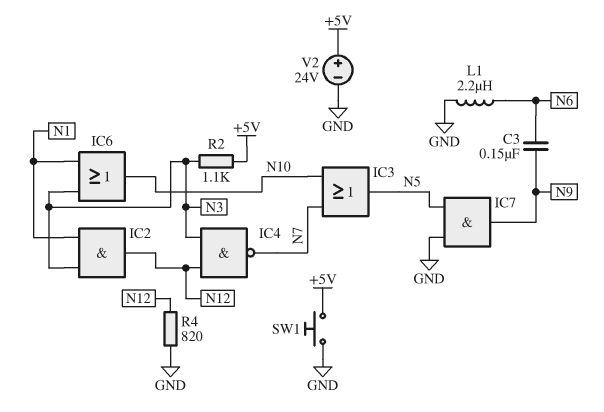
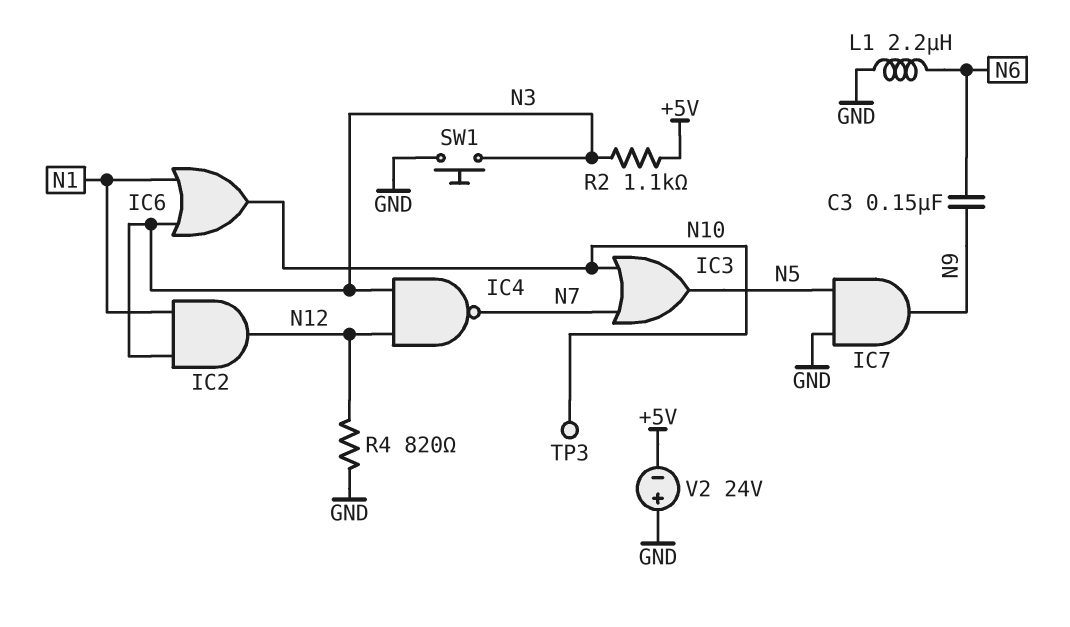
SW1: button (+5V, GND) -> button (GND, N3)
TP3: none -> test point (N10)
V2: 24V (plus +5V, minus GND) -> 24V (plus GND, minus +5V)

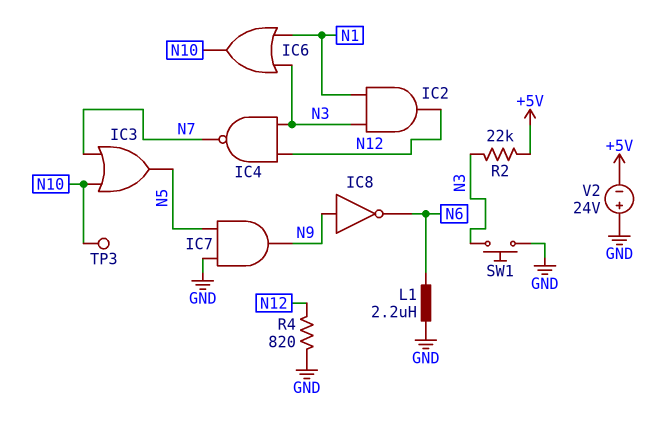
C3: 150nF (N6, N9) -> none
IC8: none -> NOT (in N9, out N6)
R2: 1.1k (+5V, N3) -> 22k (+5V, N3)

